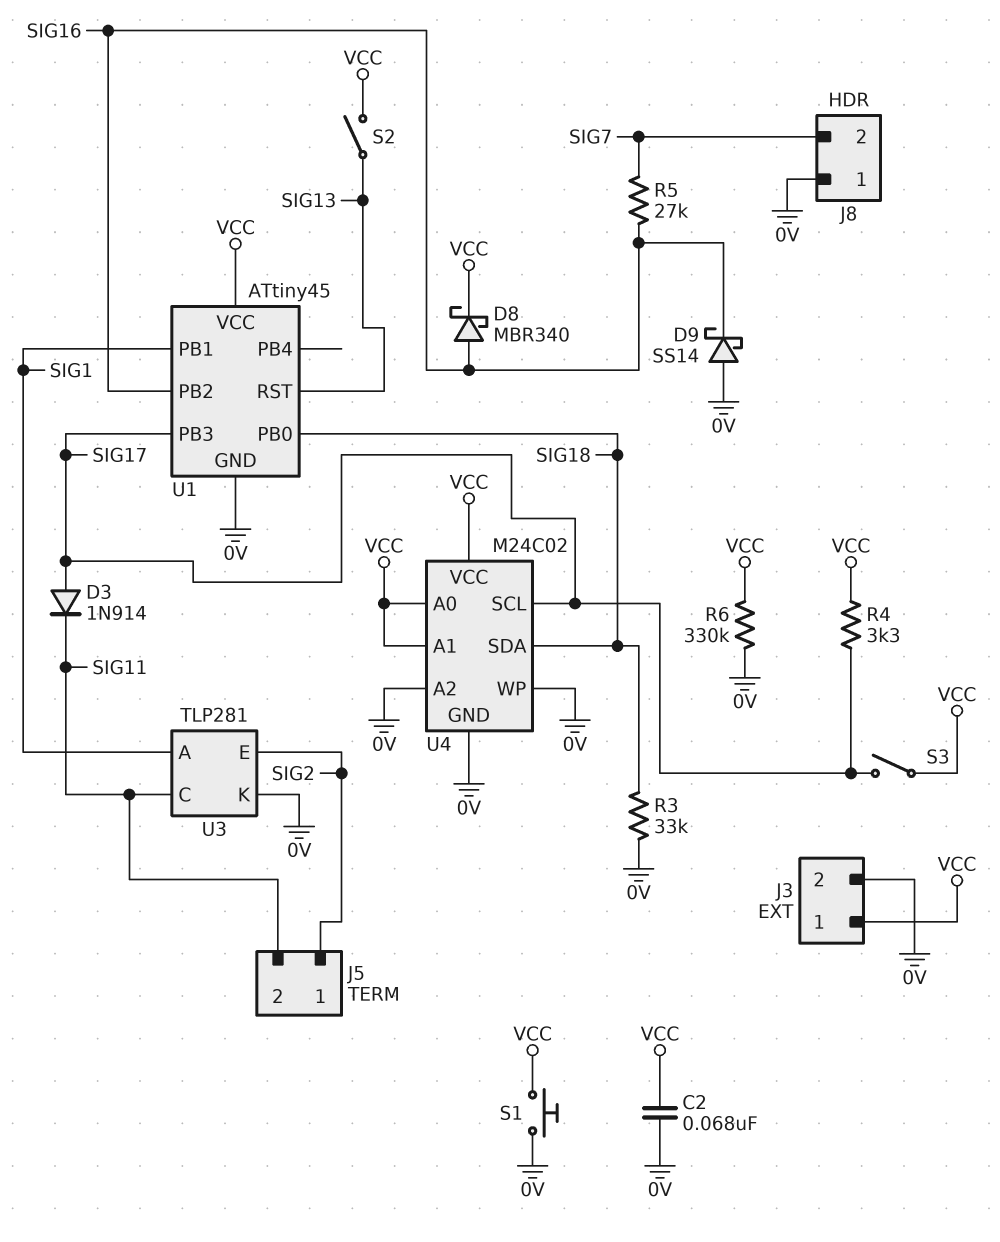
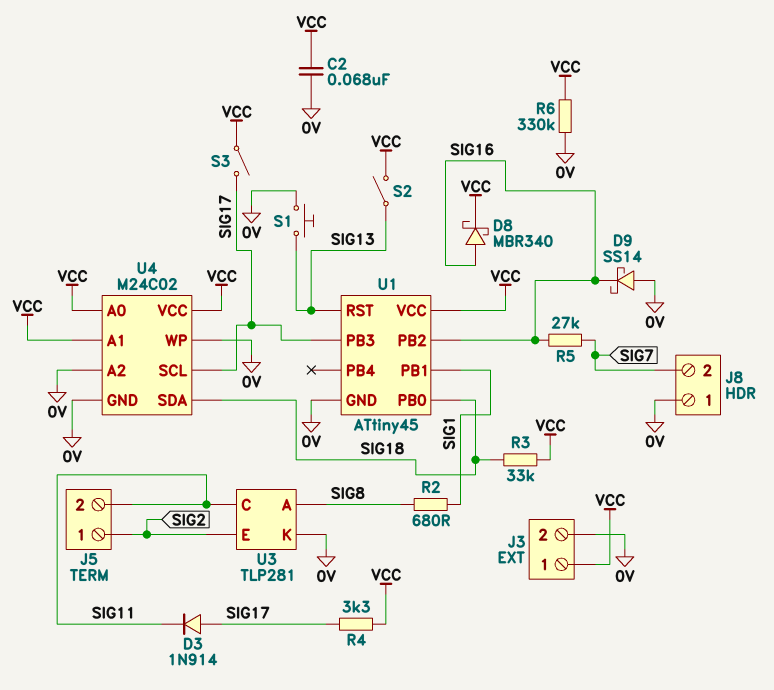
R2: none -> 680 (SIG1, SIG8)
R3: 33k (0V, SIG18) -> 33k (SIG18, VCC)
S1: button (0V, VCC) -> button (0V, SIG13)
U3 pin A: SIG1 -> SIG8

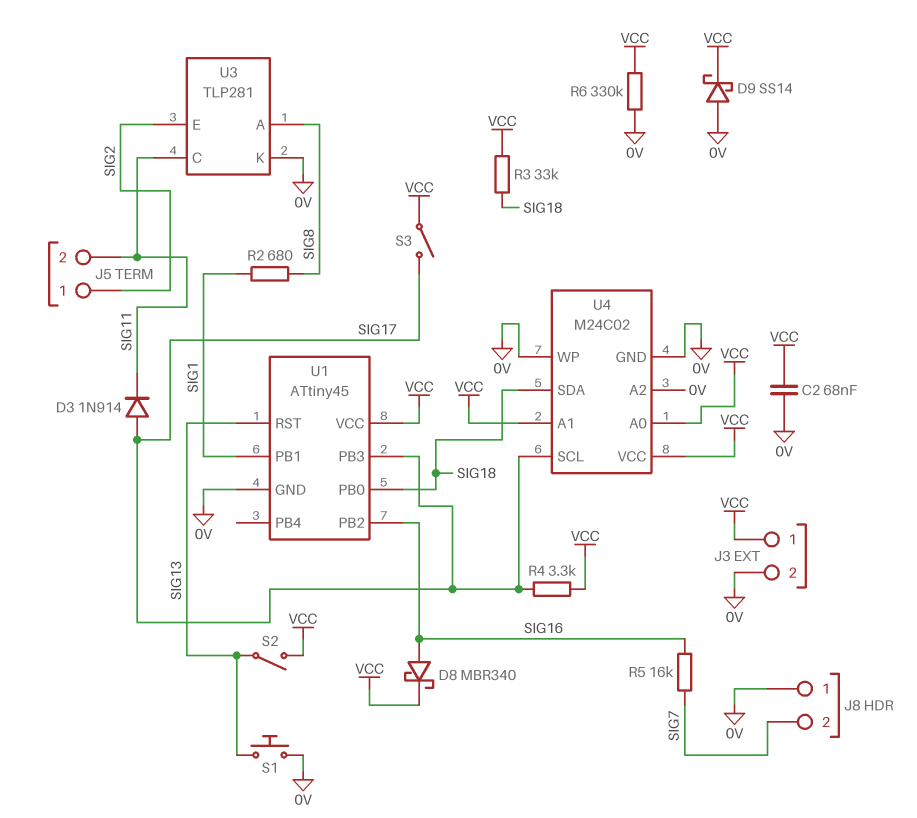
D9: schottky SS14 (A 0V, K SIG16) -> schottky SS14 (A 0V, K VCC)
R5: 27k (SIG7, SIG16) -> 16k (SIG7, SIG16)

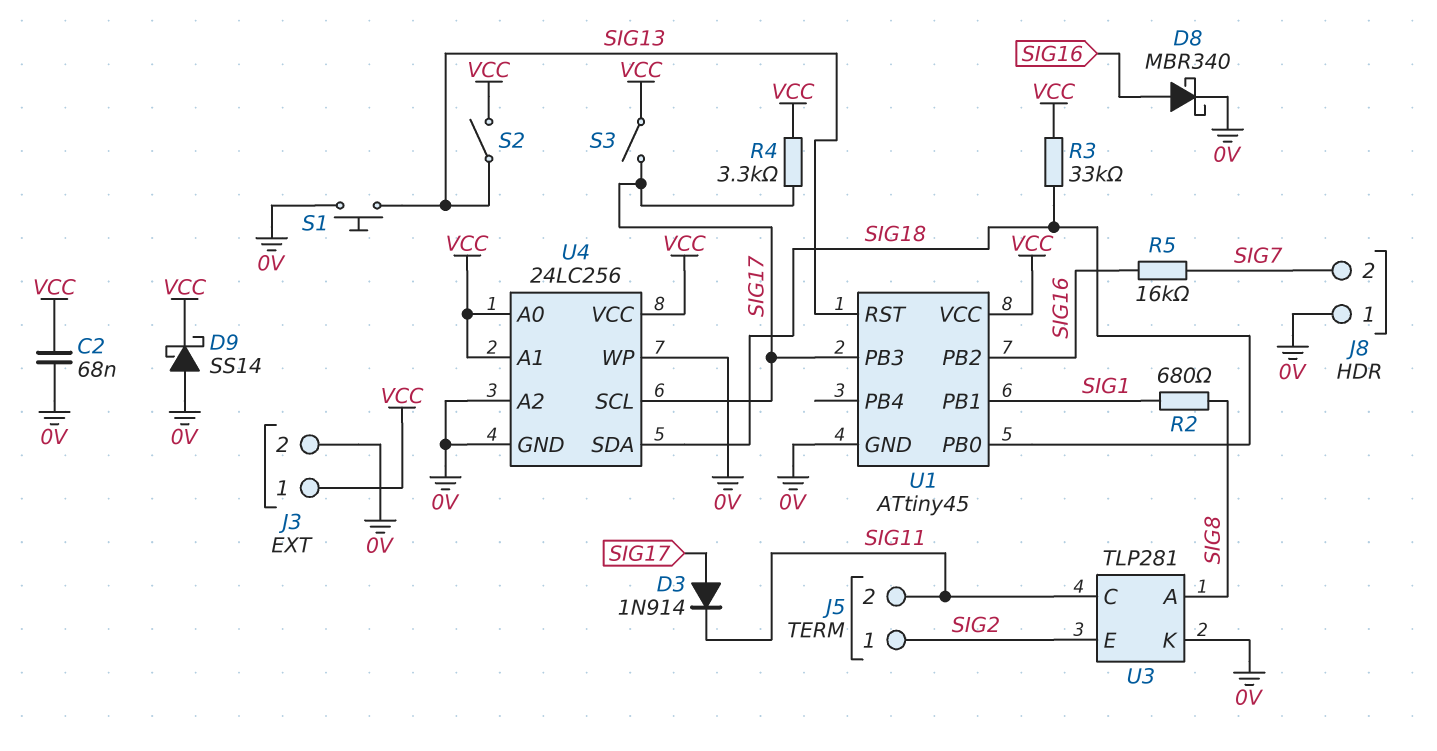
D8: schottky MBR340 (A SIG16, K VCC) -> schottky MBR340 (A SIG16, K 0V)
R6: 330k (0V, VCC) -> none
U4: M24C02 -> 24LC256

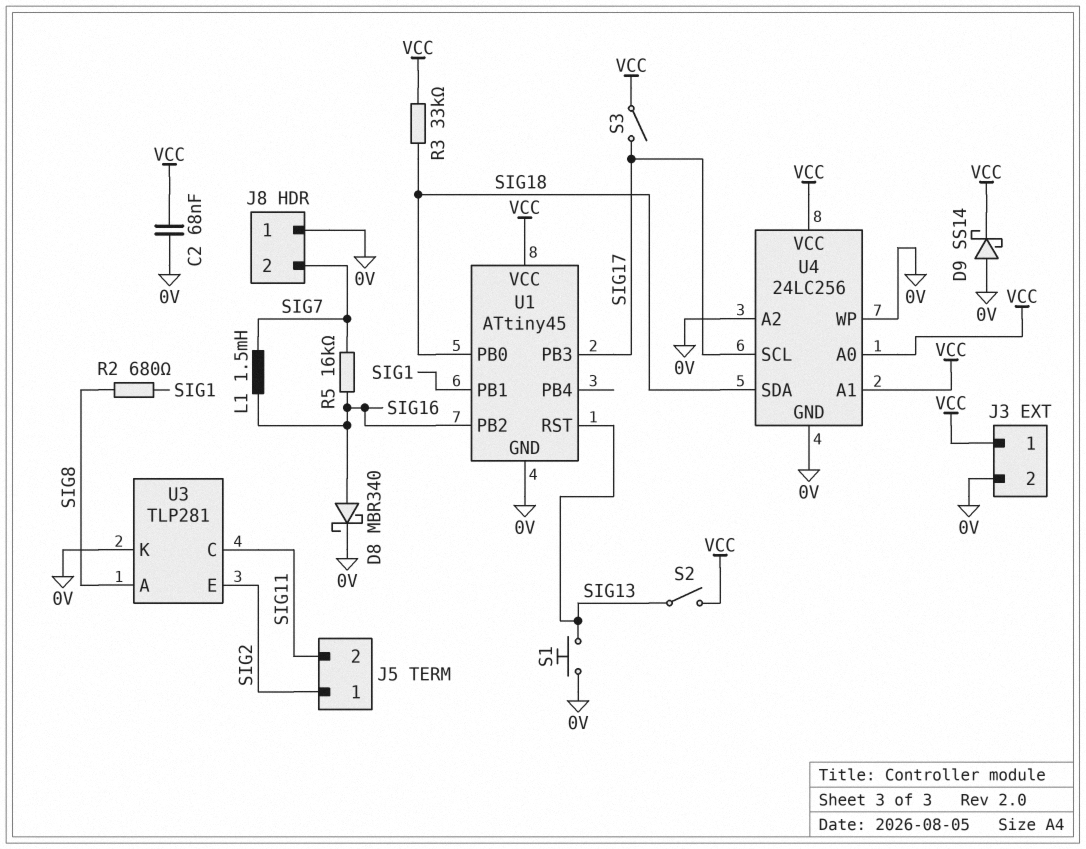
D3: diode 1N914 (A SIG17, K SIG11) -> none
L1: none -> 1.5mH (SIG7, SIG16)
R4: 3.3k (SIG17, VCC) -> none

